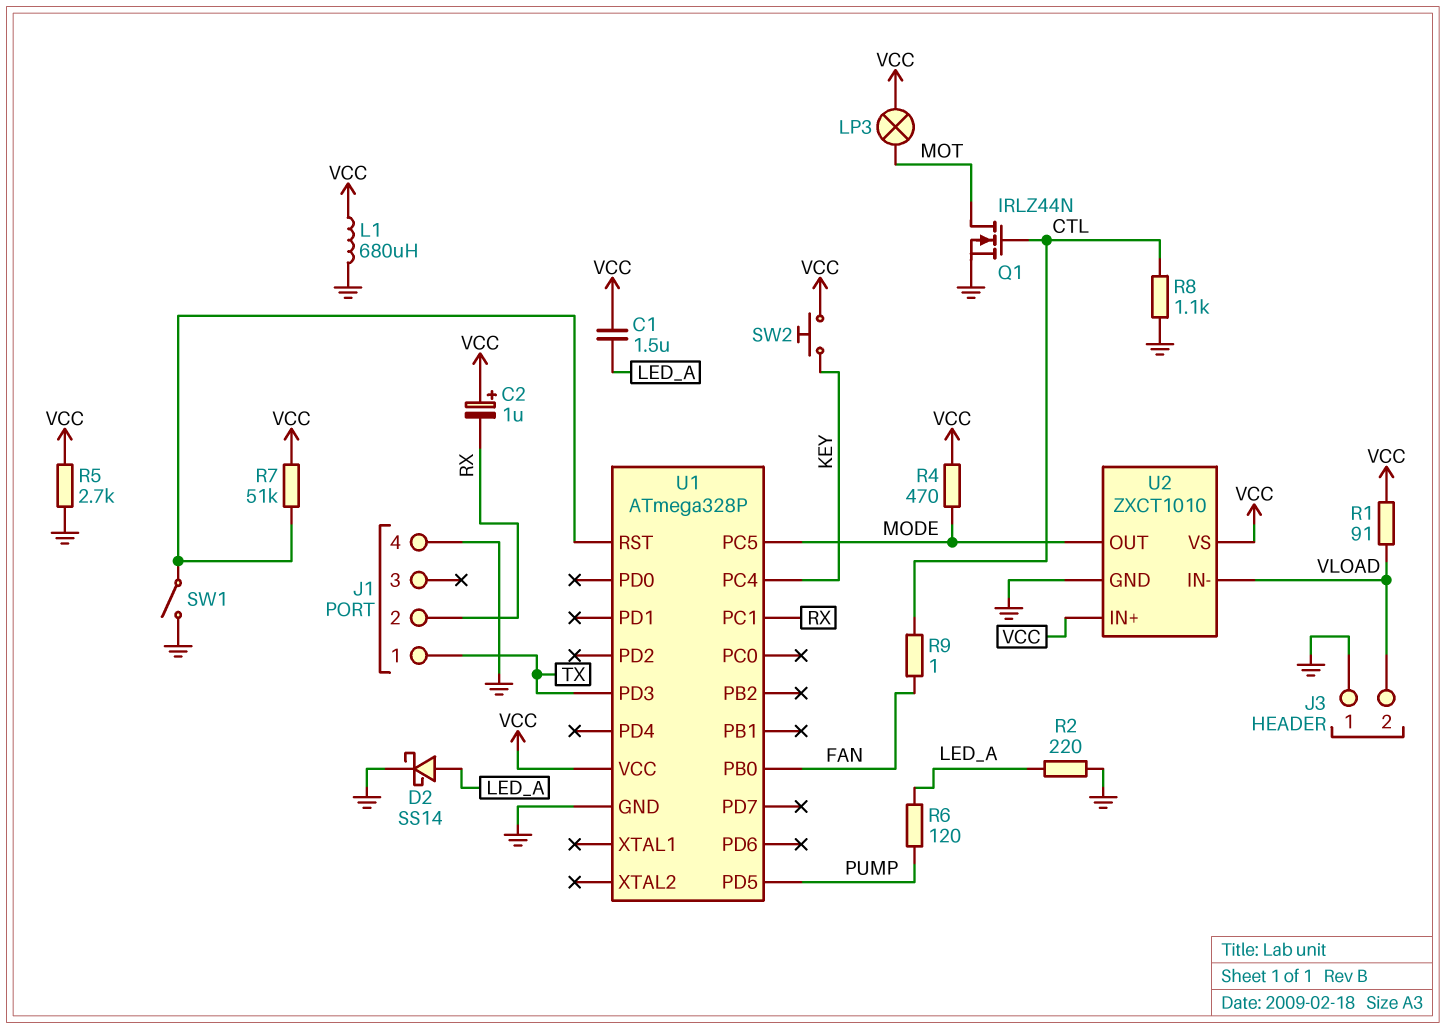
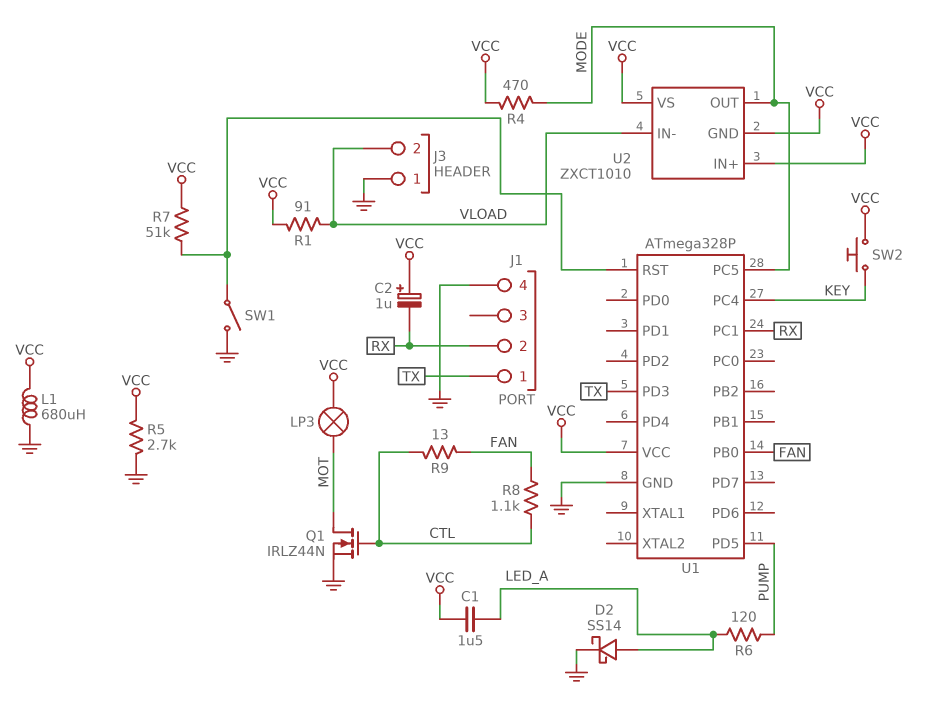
R2: 220 (GND, LED_A) -> none
R8: 1.1k (CTL, GND) -> 1.1k (CTL, FAN)
R9: 1 (CTL, FAN) -> 13 (CTL, FAN)
U2 pin GND: GND -> VCC

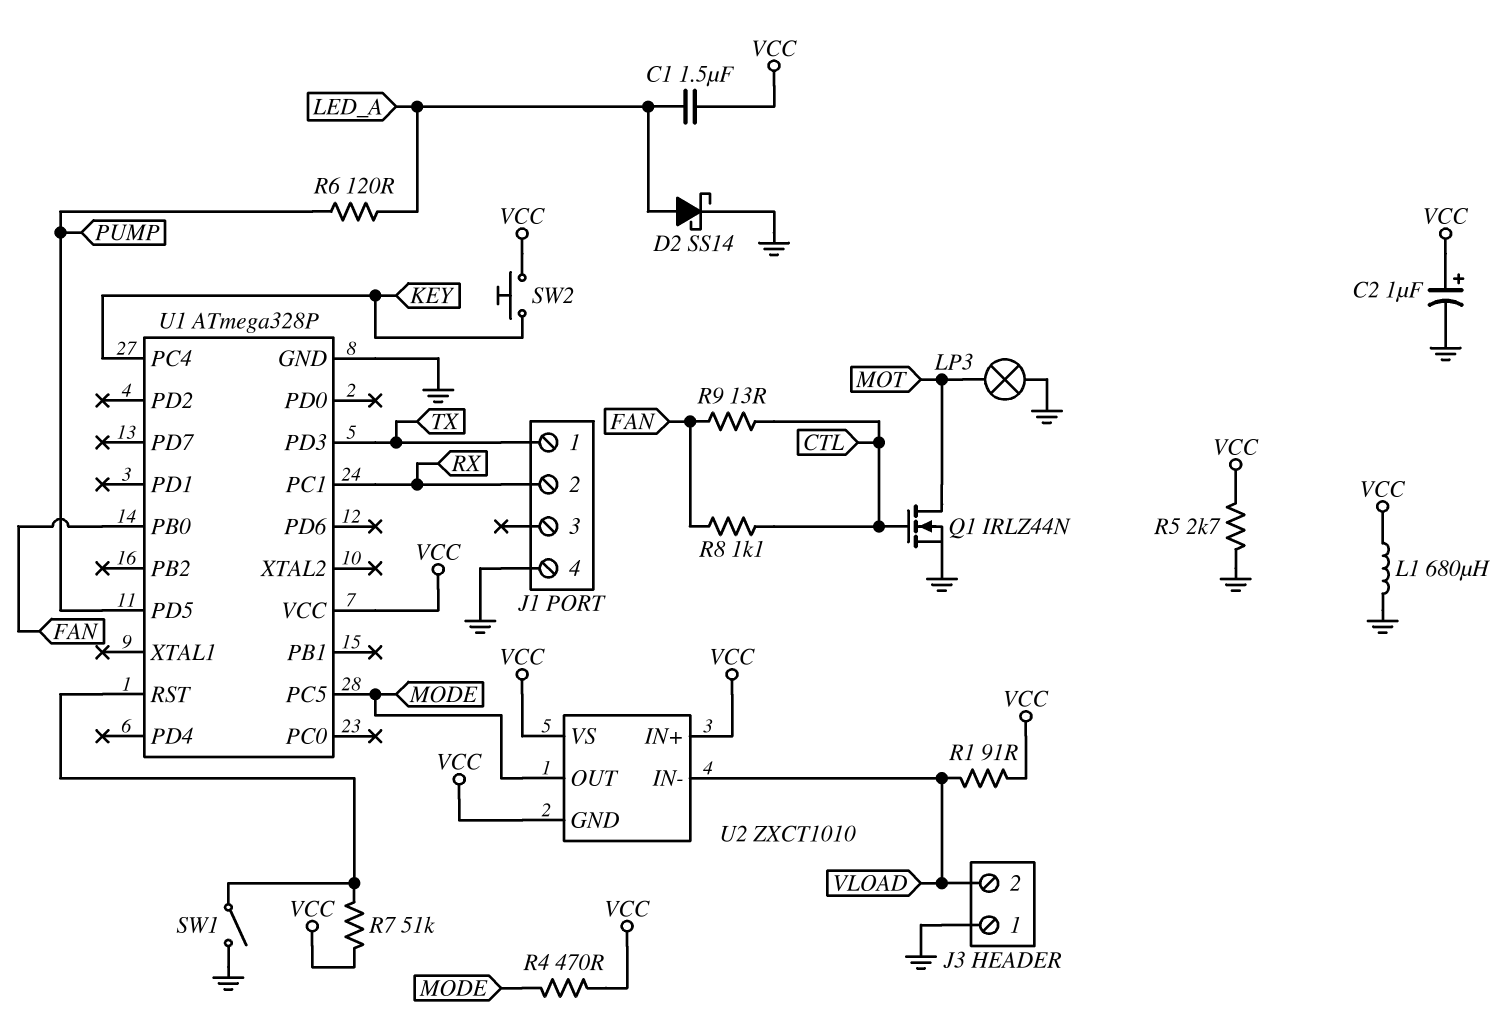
C2: 1uF (plus VCC, minus RX) -> 1uF (plus VCC, minus GND)
LP3: lamp (MOT, VCC) -> lamp (GND, MOT)

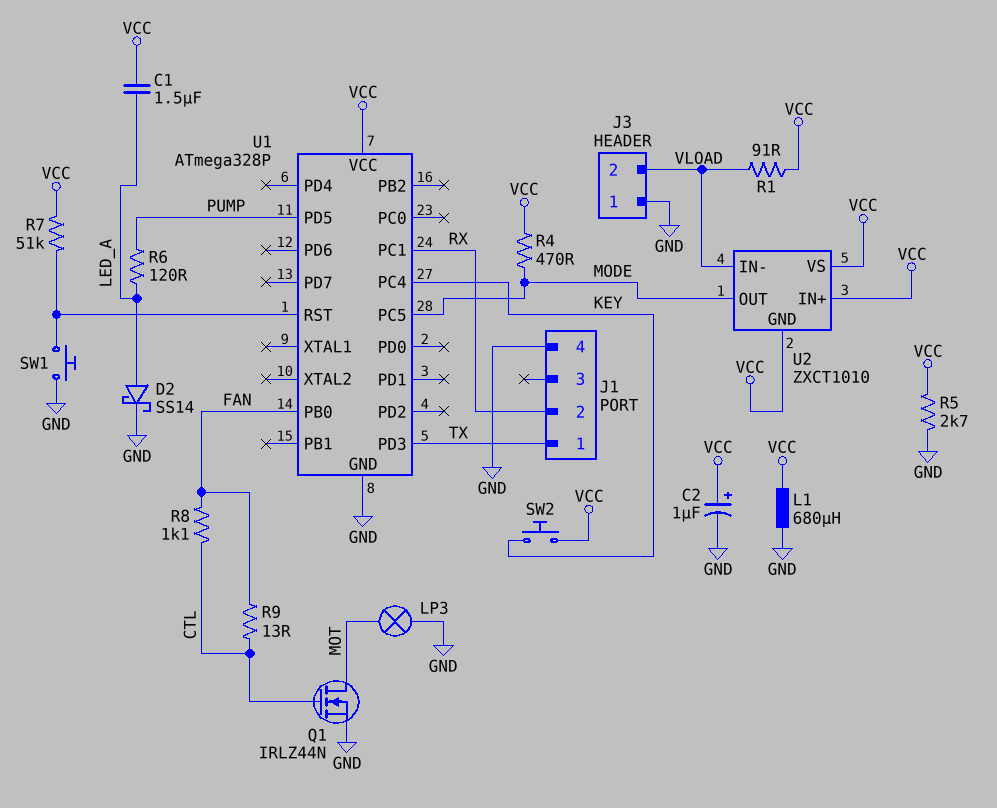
SW1: switch (GND, U1/RST) -> button (GND, U1/RST)

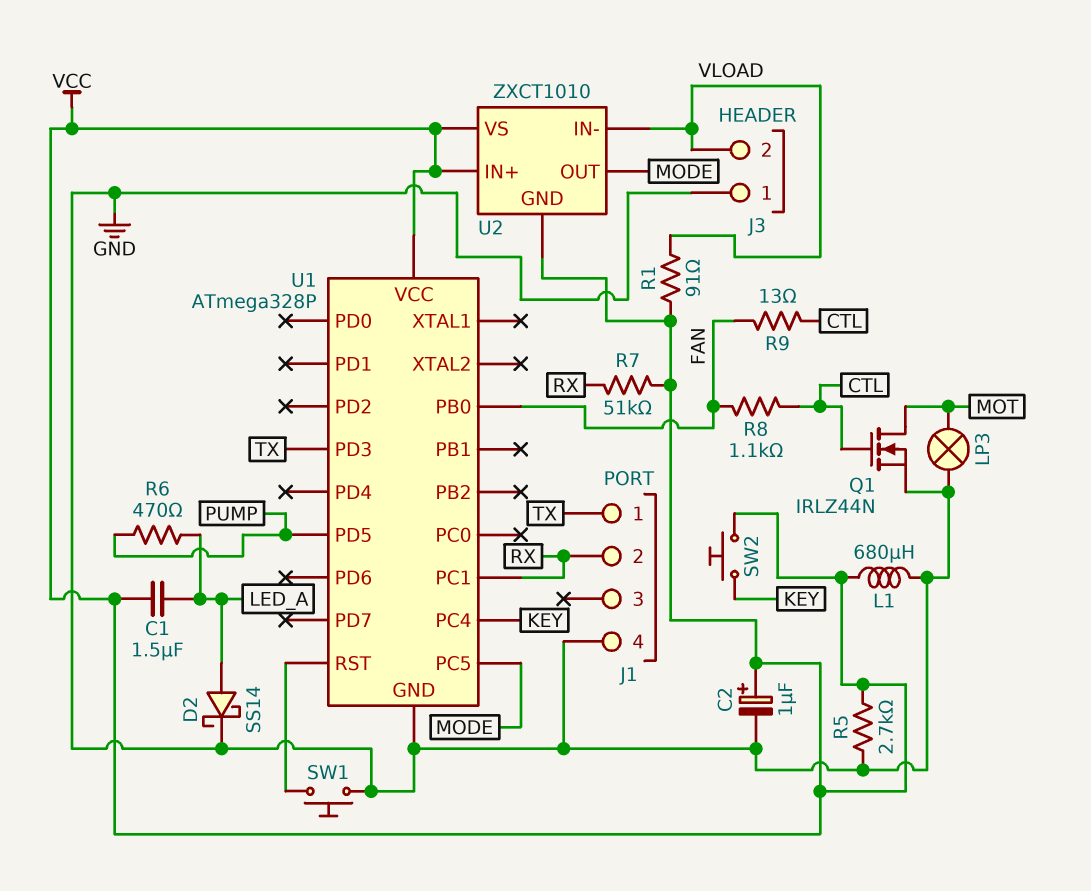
R4: 470 (MODE, VCC) -> none
R6: 120 (LED_A, PUMP) -> 470 (LED_A, PUMP)
R7: 51k (U1/RST, VCC) -> 51k (RX, VCC)

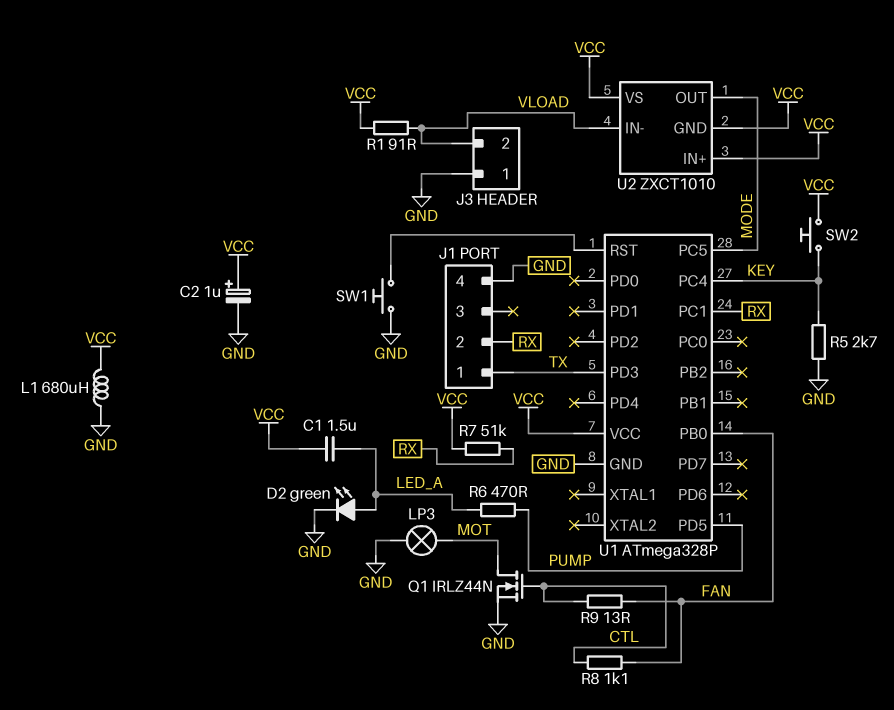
D2: schottky SS14 (A LED_A, K GND) -> LED green (A LED_A, K GND)
R5: 2.7k (GND, VCC) -> 2.7k (GND, KEY)

